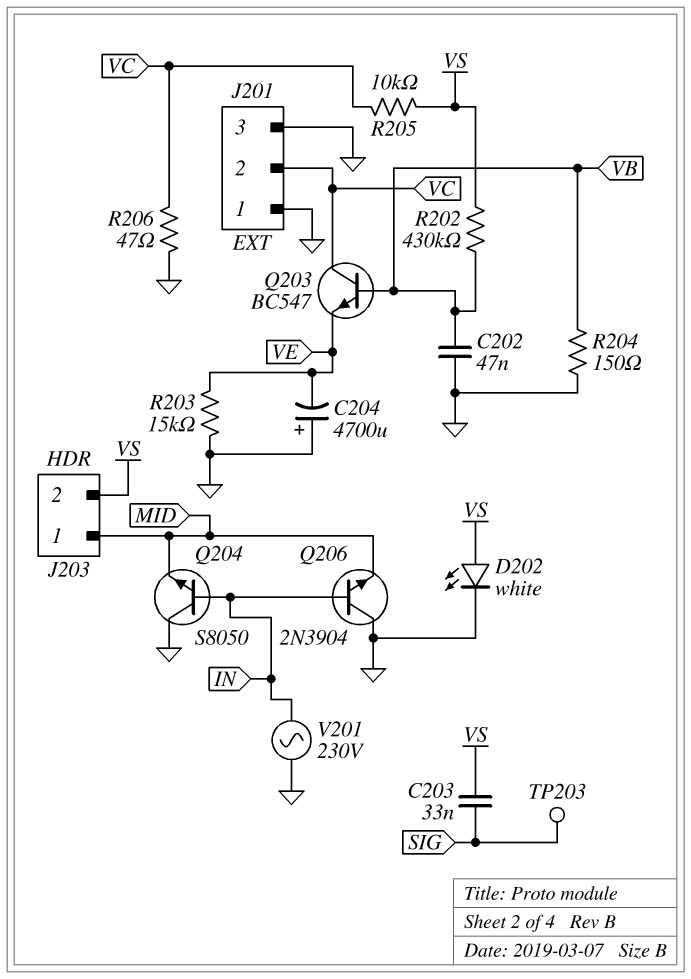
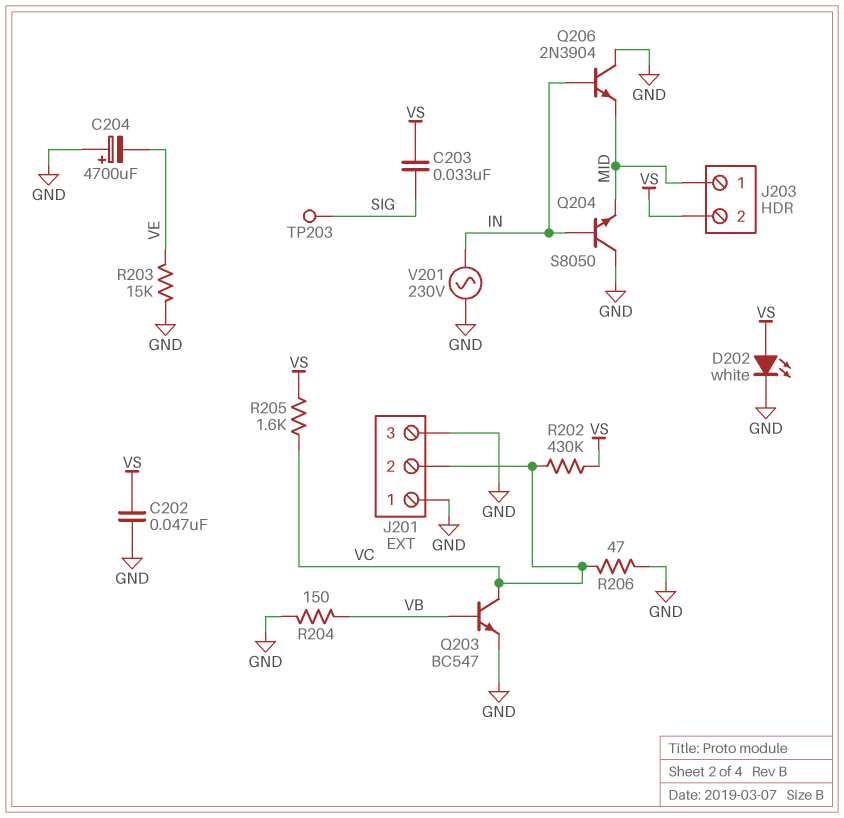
C202: 47nF (GND, VB) -> 47nF (GND, VS)
Q203: NPN BC547 (B VB, C VC, E VE) -> NPN BC547 (B VB, C VC, E GND)
R202: 430k (VB, VS) -> 430k (VC, VS)
R205: 10k (VC, VS) -> 1.6k (VC, VS)

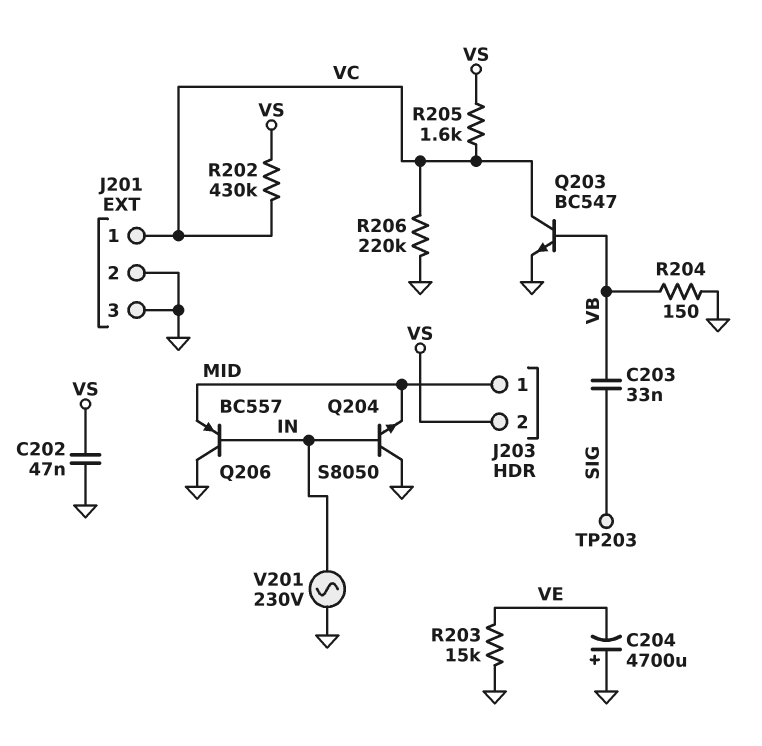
C203: 33nF (SIG, VS) -> 33nF (SIG, VB)
D202: LED white (A VS, K GND) -> none
J201 pin 1: GND -> VC
J201 pin 2: VC -> GND
Q206: NPN 2N3904 (B IN, C GND, E MID) -> PNP BC557 (B IN, C GND, E MID)
R206: 47 (GND, VC) -> 220k (GND, VC)

